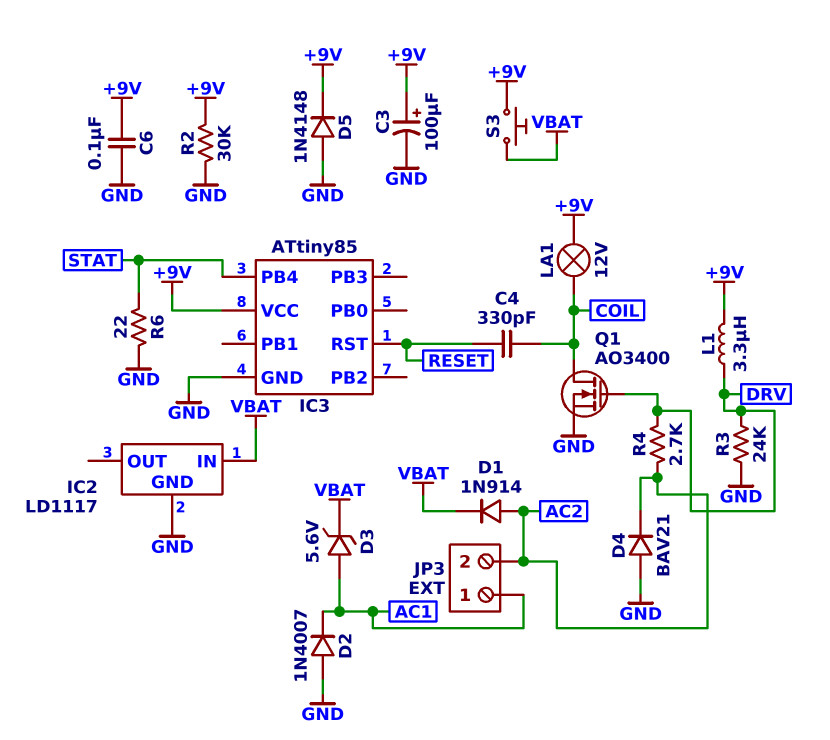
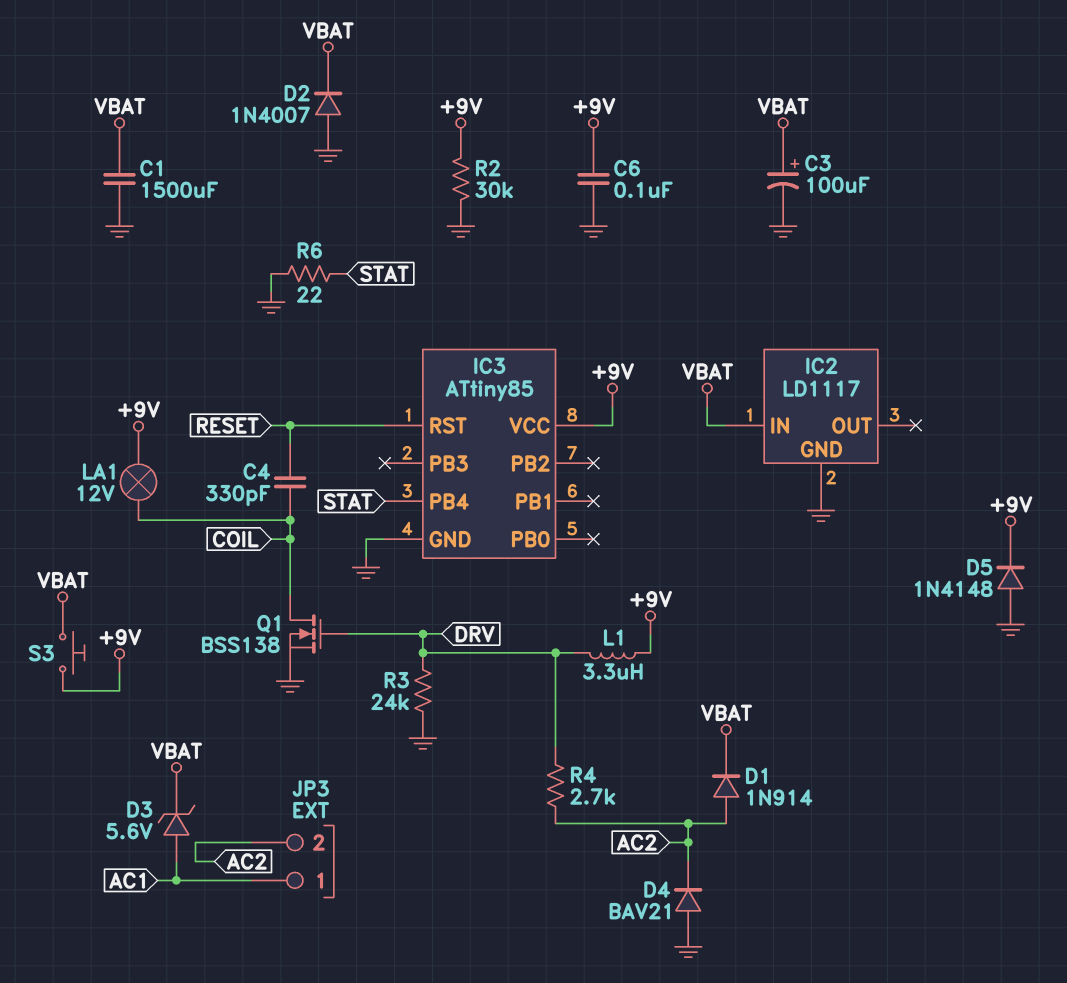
C1: none -> 1500uF (GND, VBAT)
C3: 100uF (plus +9V, minus GND) -> 100uF (plus VBAT, minus GND)
D2: diode 1N4007 (A GND, K AC1) -> diode 1N4007 (A GND, K VBAT)
Q1: NMOS AO3400 (G DRV, D COIL, S GND) -> NMOS BSS138 (G DRV, D COIL, S GND)

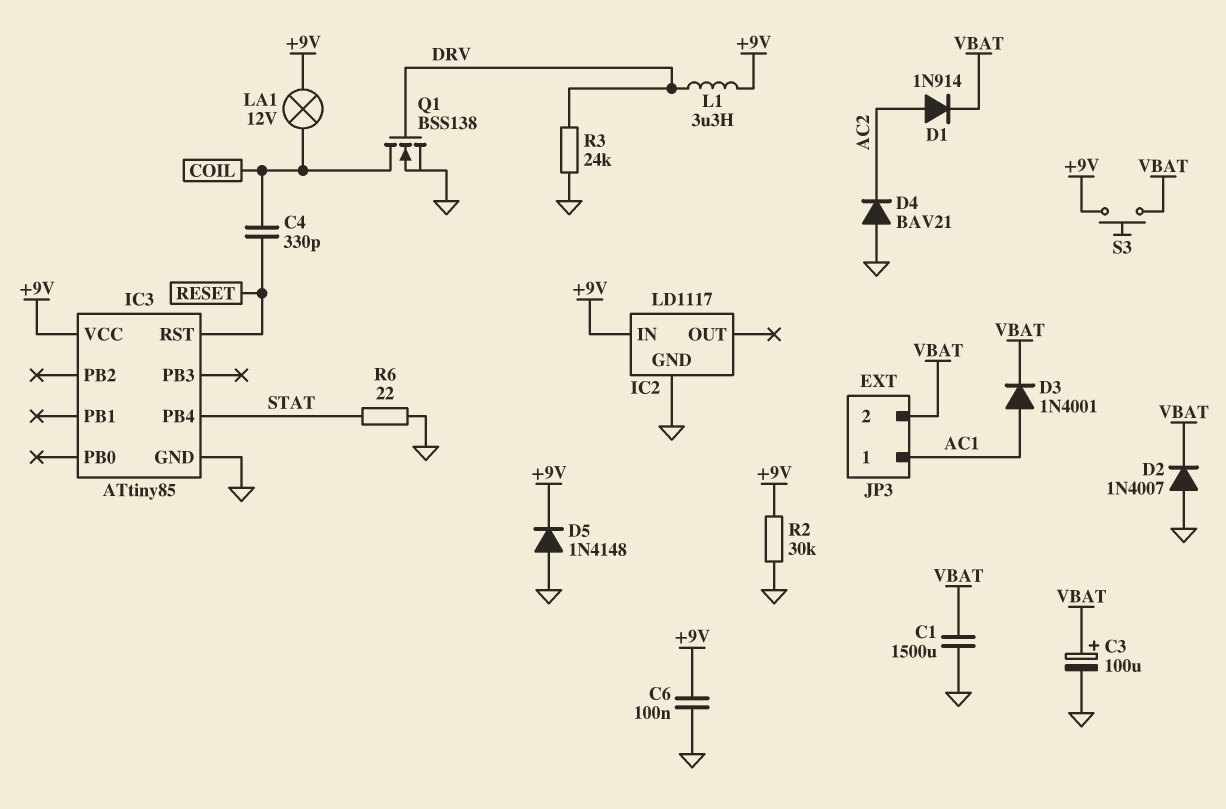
D3: zener 5.6V (A AC1, K VBAT) -> diode 1N4001 (A AC1, K VBAT)
IC2 pin IN: VBAT -> +9V
JP3 pin 2: AC2 -> VBAT
R4: 2.7k (AC2, DRV) -> none

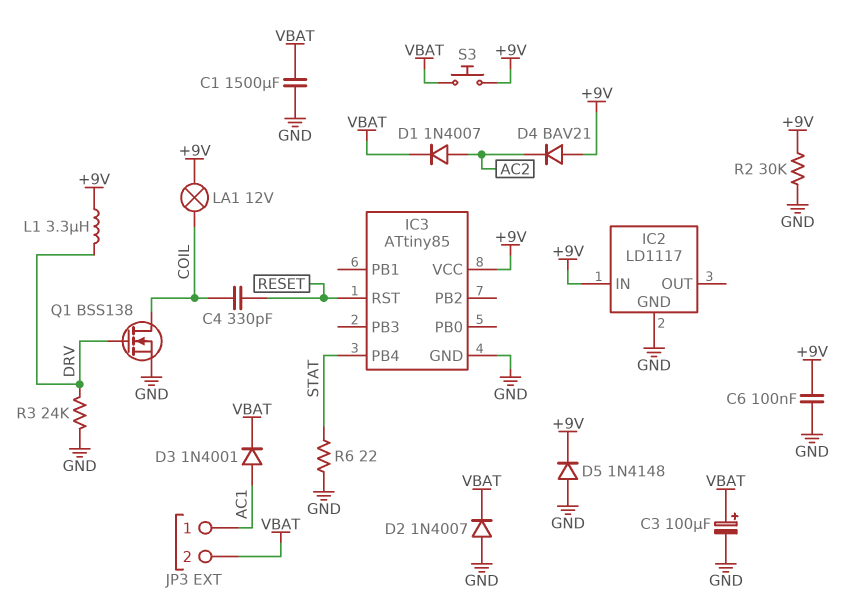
D1: diode 1N914 (A AC2, K VBAT) -> diode 1N4007 (A AC2, K VBAT)
D4: diode BAV21 (A GND, K AC2) -> diode BAV21 (A +9V, K AC2)

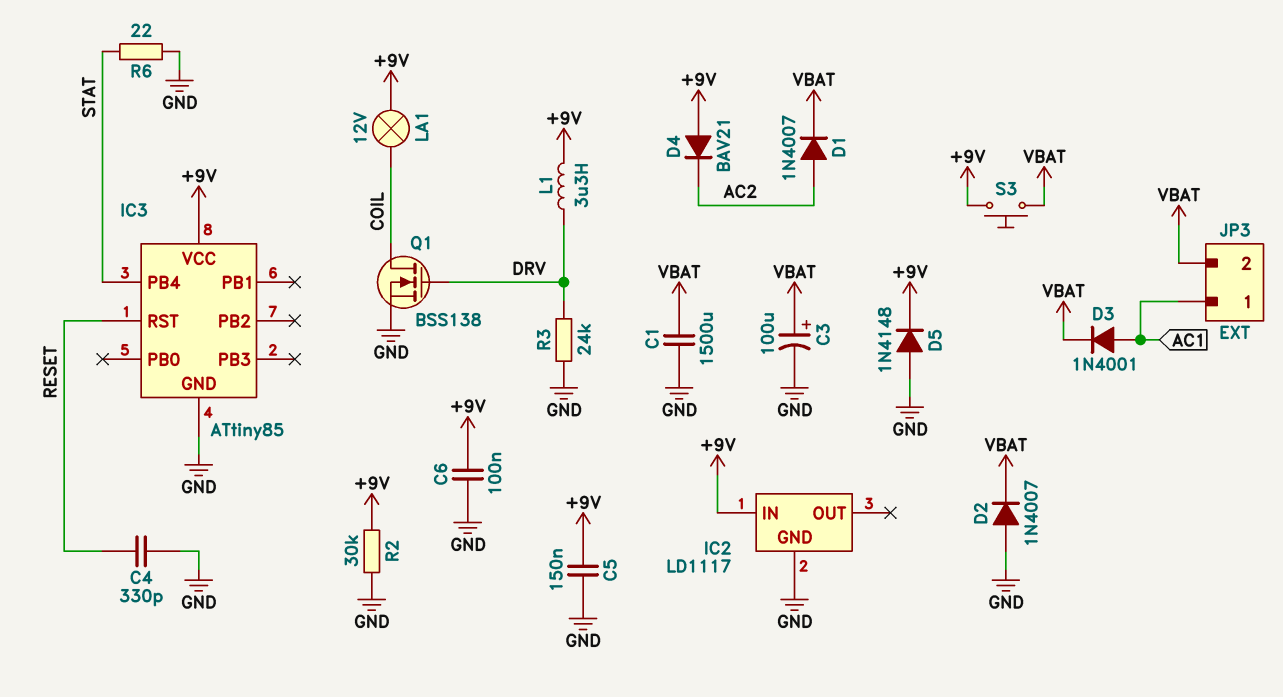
C4: 330pF (COIL, RESET) -> 330pF (GND, RESET)
C5: none -> 150nF (+9V, GND)

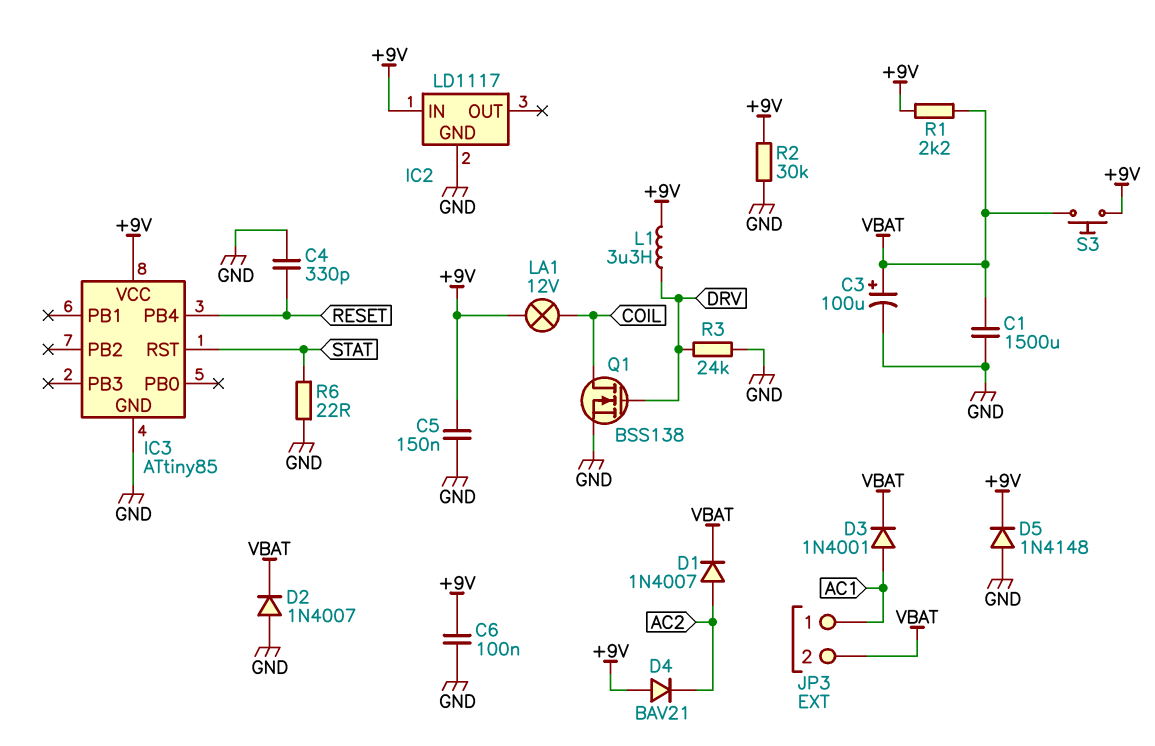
IC3 pin PB4: STAT -> RESET
IC3 pin RST: RESET -> STAT
R1: none -> 2.2k (+9V, VBAT)

